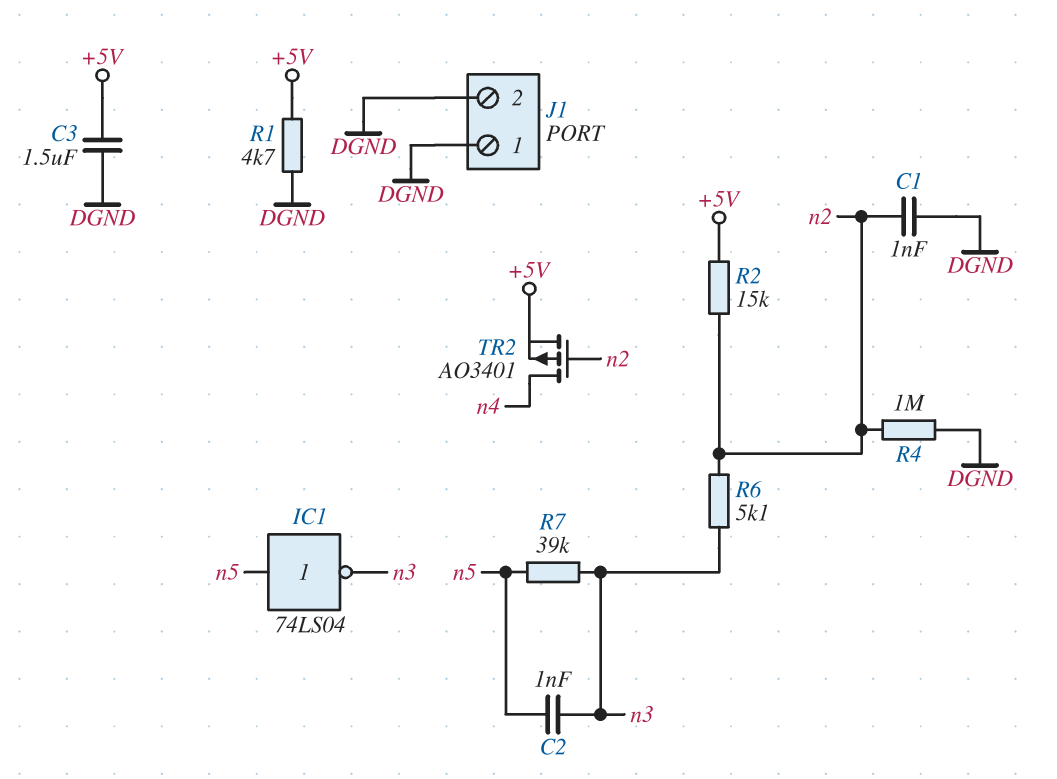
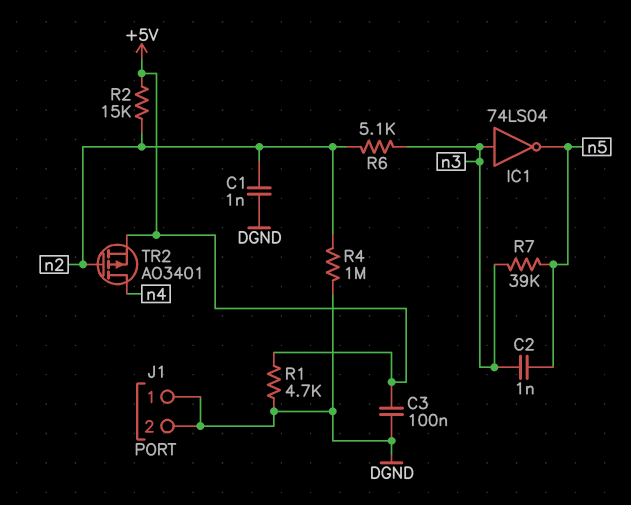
C3: 1.5uF (+5V, DGND) -> 100nF (+5V, DGND)
IC1: NOT 74LS04 (in n5, out n3) -> NOT 74LS04 (in n3, out n5)

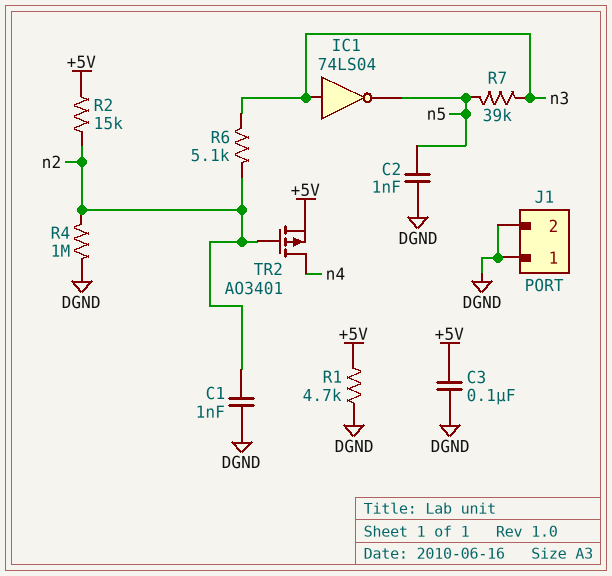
C2: 1nF (n3, n5) -> 1nF (DGND, n5)

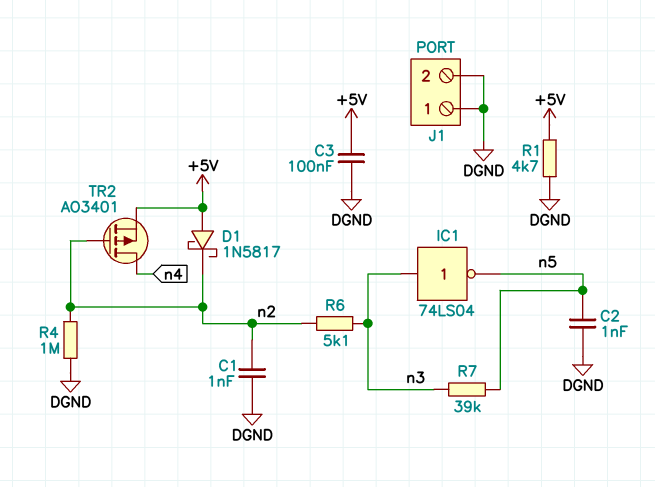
D1: none -> schottky 1N5817 (A +5V, K n2)
R2: 15k (+5V, n2) -> none

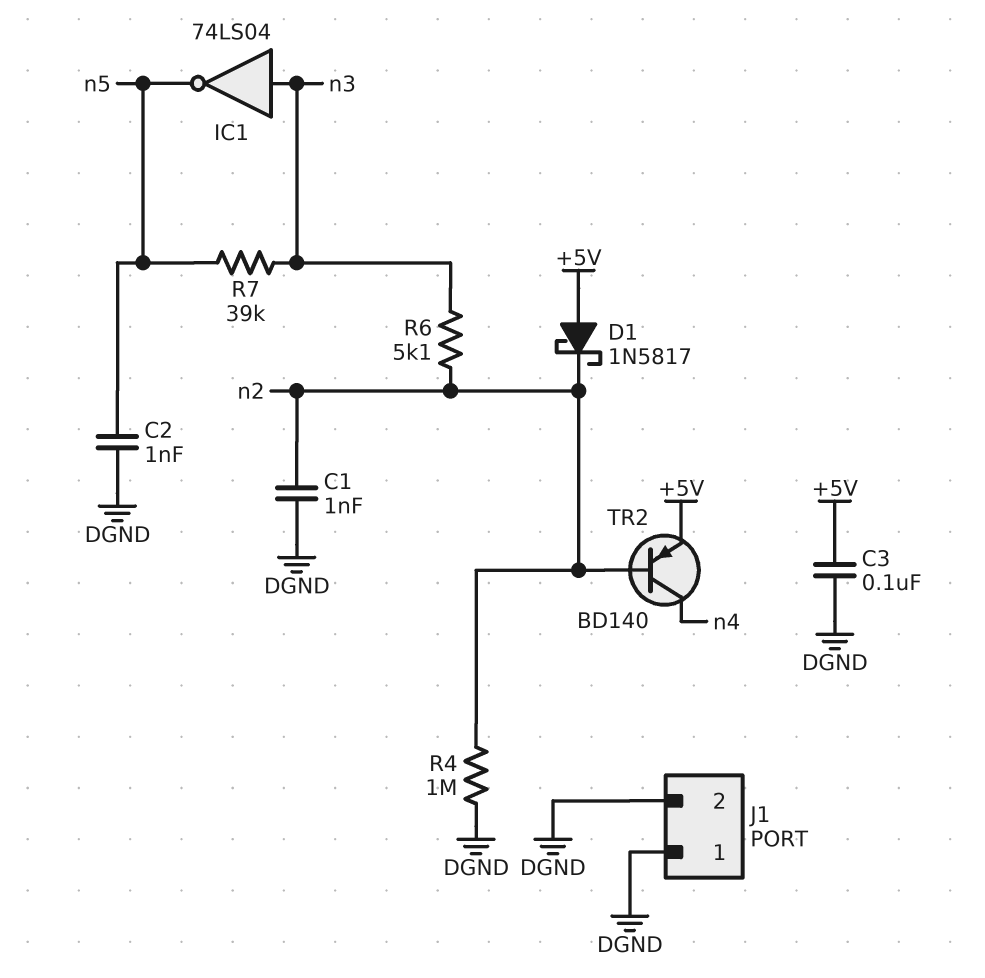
R1: 4.7k (+5V, DGND) -> none
TR2: PMOS AO3401 (G n2, D n4, S +5V) -> PNP BD140 (B n2, C n4, E +5V)

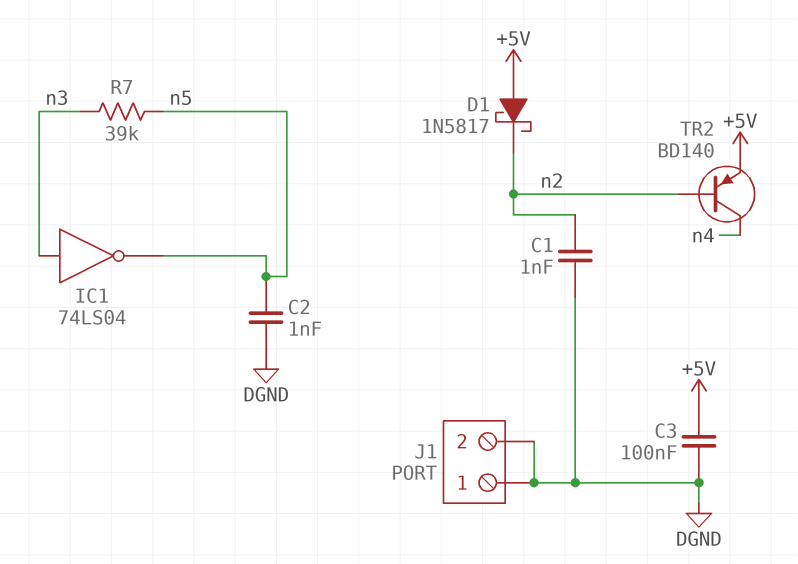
R4: 1M (DGND, n2) -> none
R6: 5.1k (n2, n3) -> none

